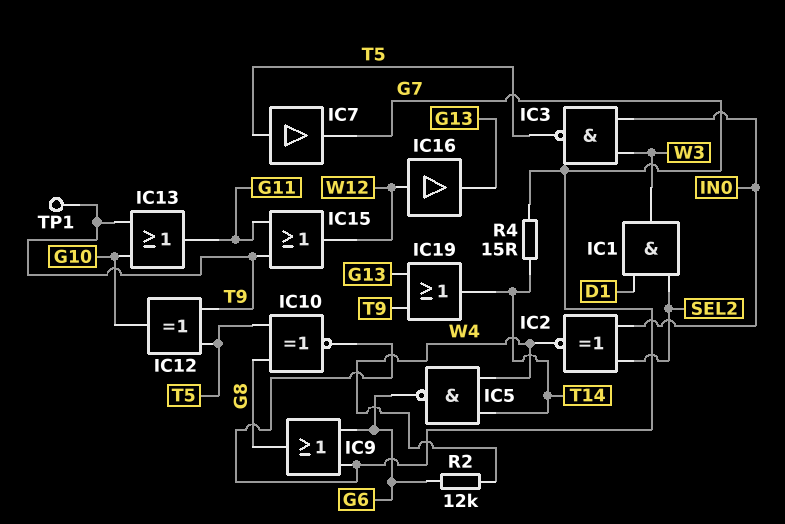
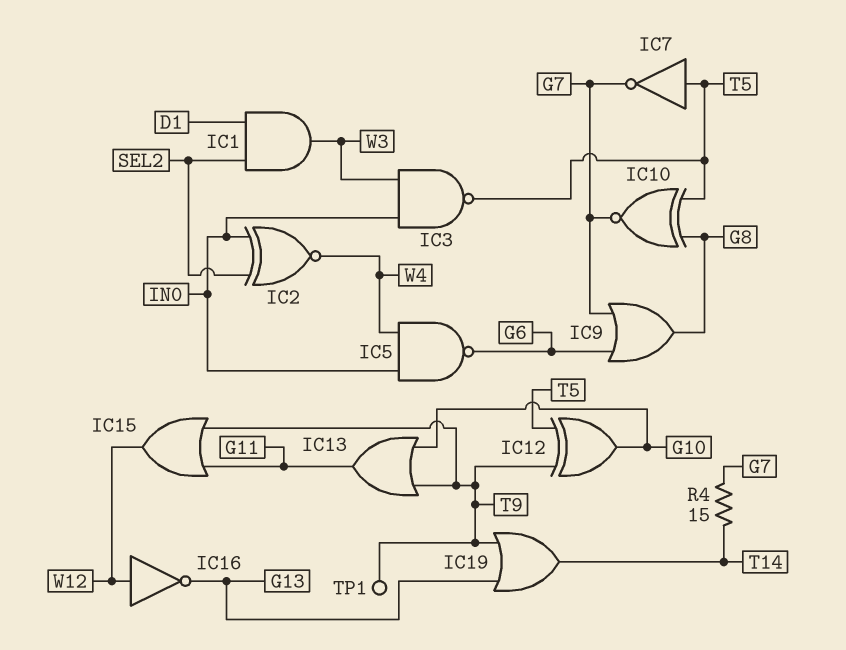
IC5: NAND (in T14, in W4, out G6) -> NAND (in IN0, in W4, out G6)
IC7: buffer (in T5, out G7) -> NOT (in T5, out G7)
IC16: buffer (in W12, out G13) -> NOT (in W12, out G13)
R2: 12k (G6, W4) -> none

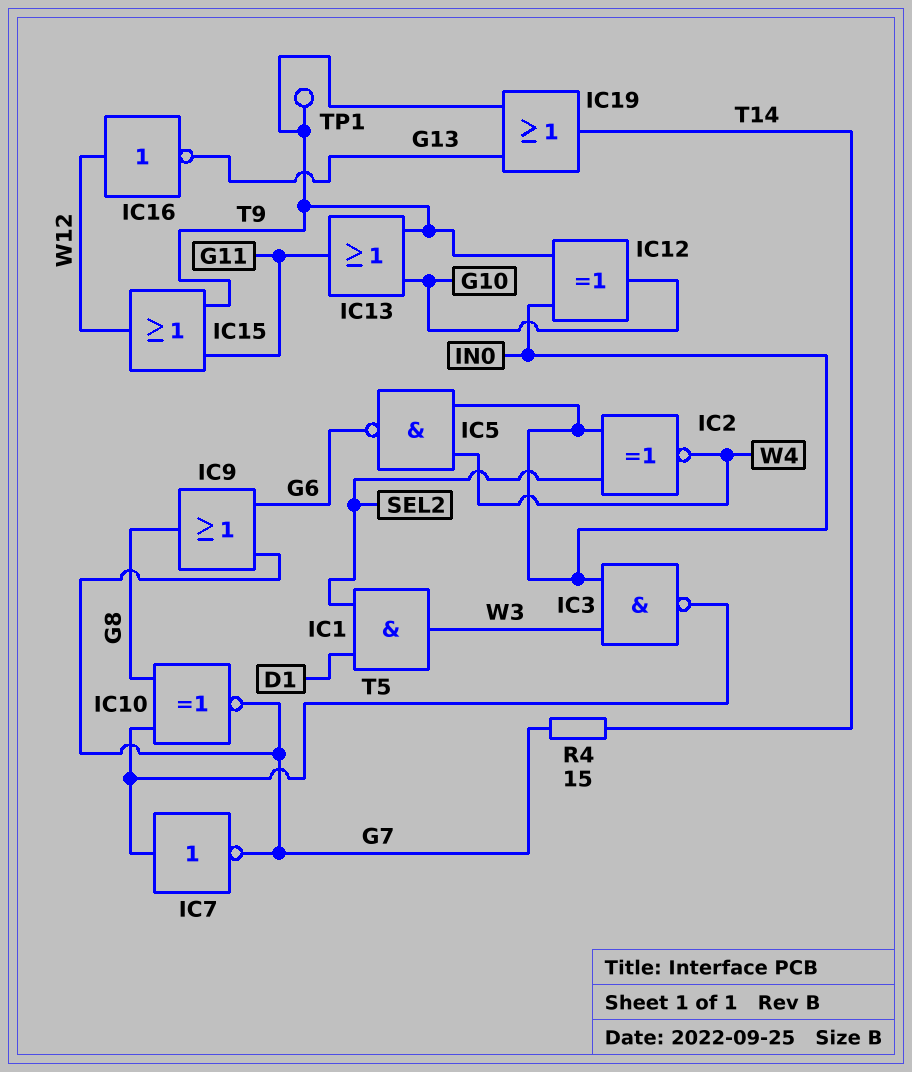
IC12: XOR (in T5, in T9, out G10) -> XOR (in IN0, in T9, out G10)

